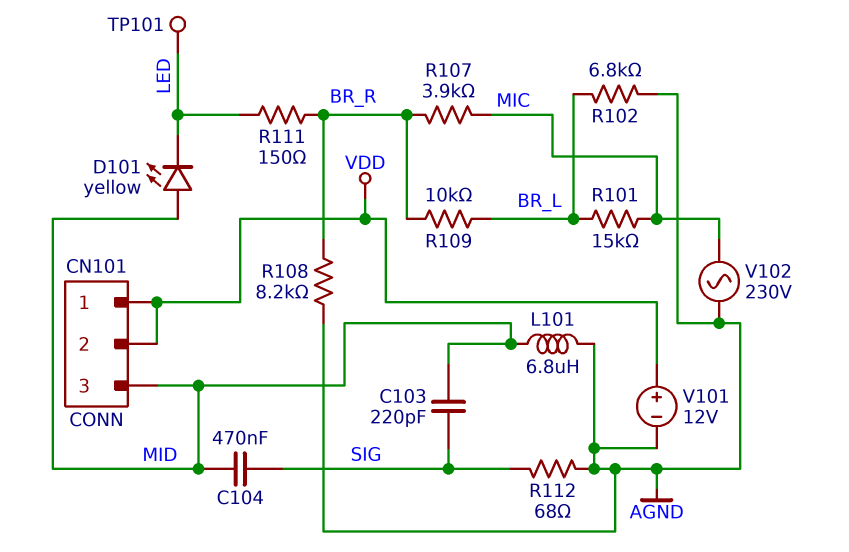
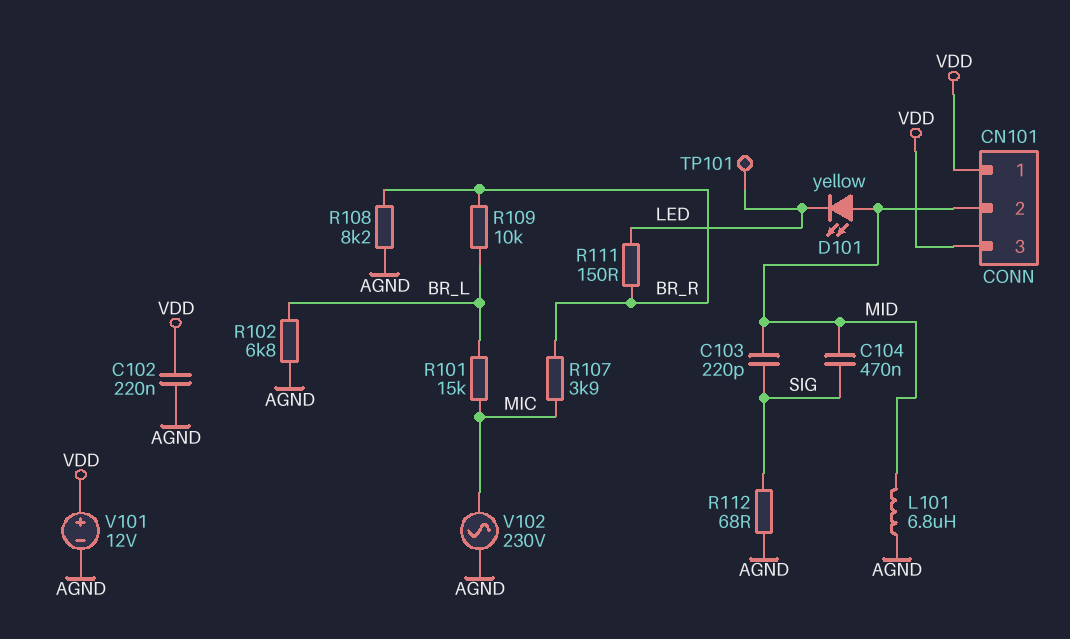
C102: none -> 220nF (AGND, VDD)
CN101 pin 2: VDD -> MID
CN101 pin 3: MID -> VDD

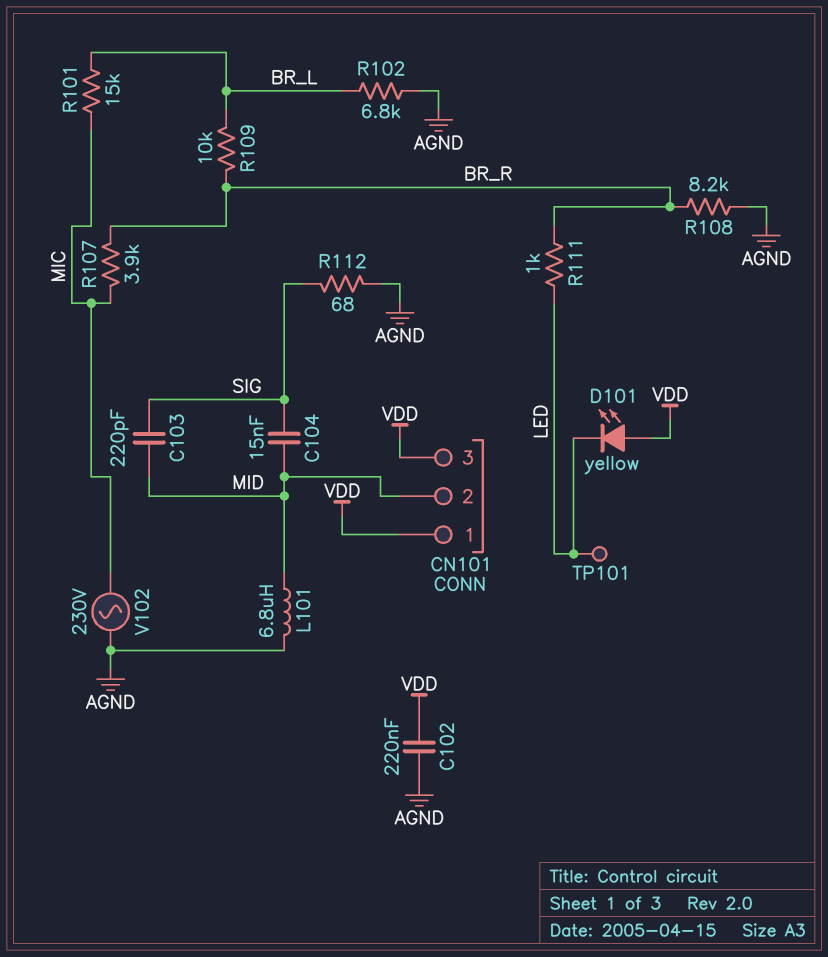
C104: 470nF (MID, SIG) -> 15nF (MID, SIG)
D101: LED yellow (A MID, K LED) -> LED yellow (A VDD, K LED)
R111: 150 (BR_R, LED) -> 1k (BR_R, LED)
V101: 12V (plus VDD, minus AGND) -> none

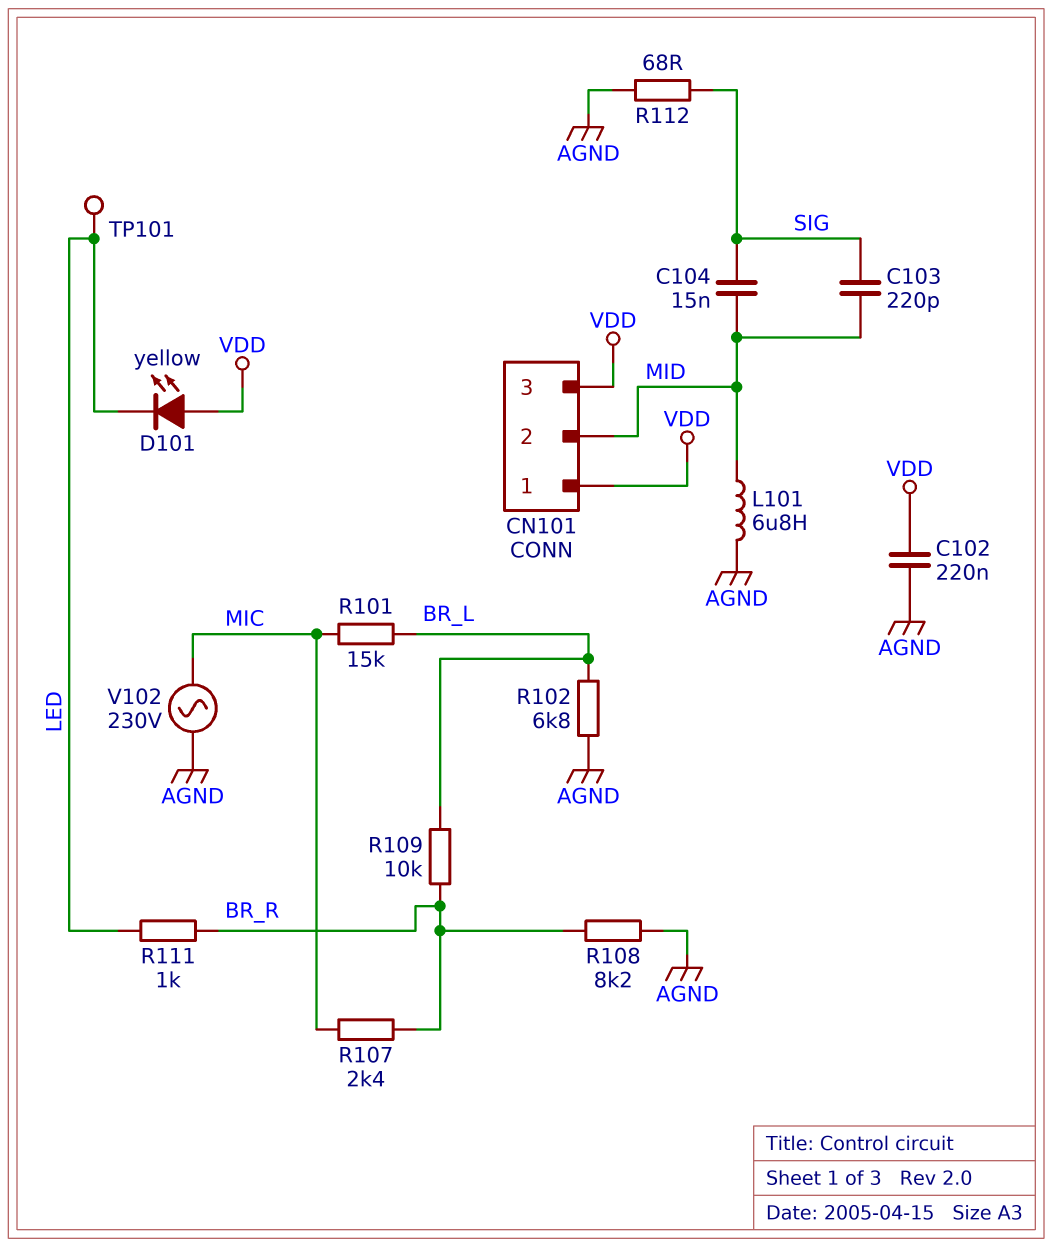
R107: 3.9k (BR_R, MIC) -> 2.4k (BR_R, MIC)

